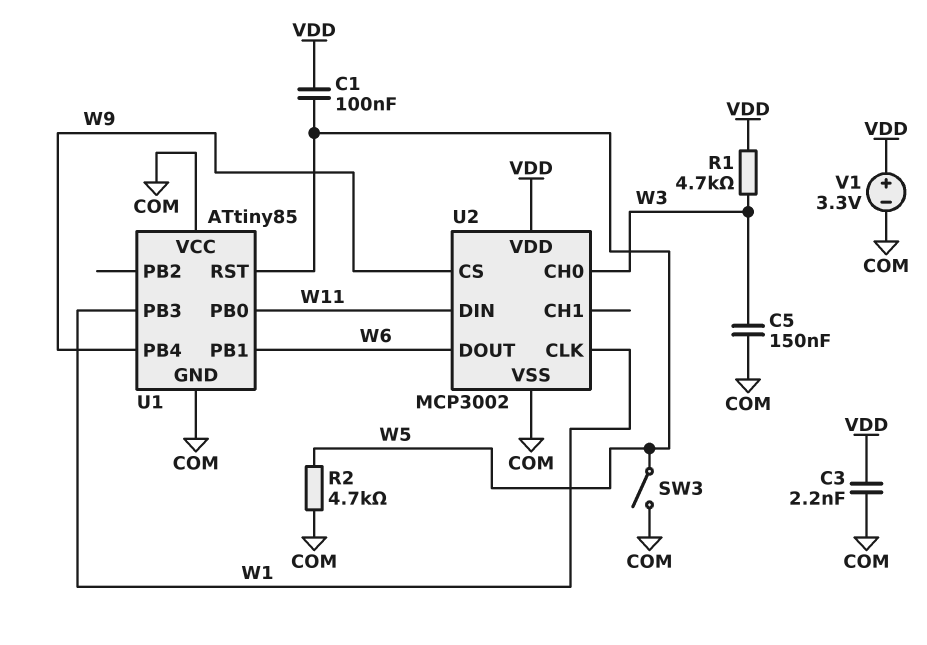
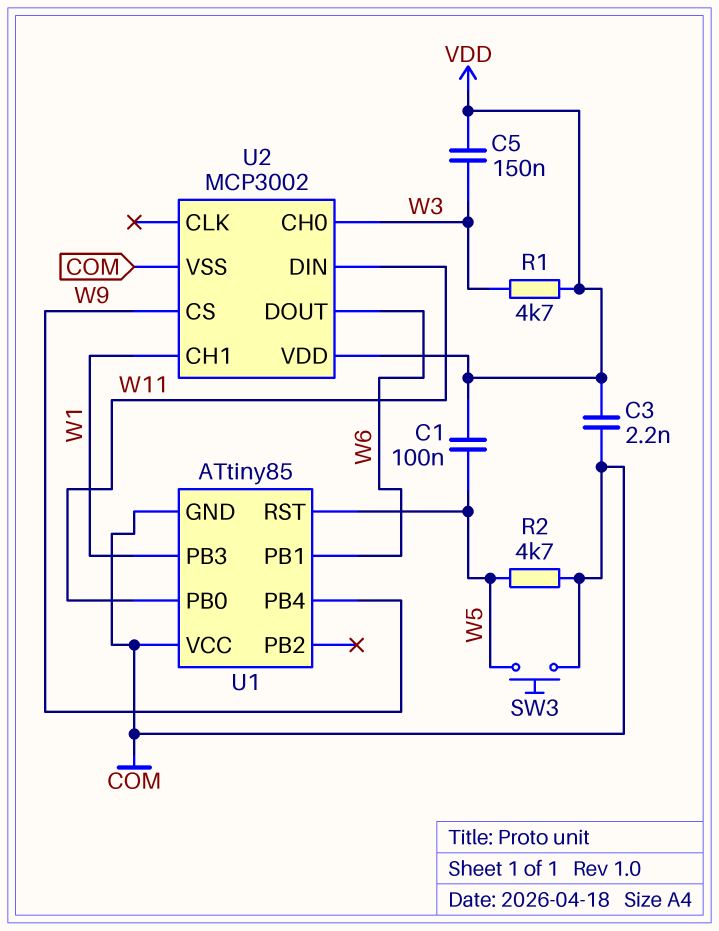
C5: 150nF (COM, W3) -> 150nF (VDD, W3)
SW3: switch (COM, W5) -> button (COM, W5)
U2 pin CH1: none -> W1
U2 pin CLK: W1 -> none
V1: 3.3V (plus VDD, minus COM) -> none

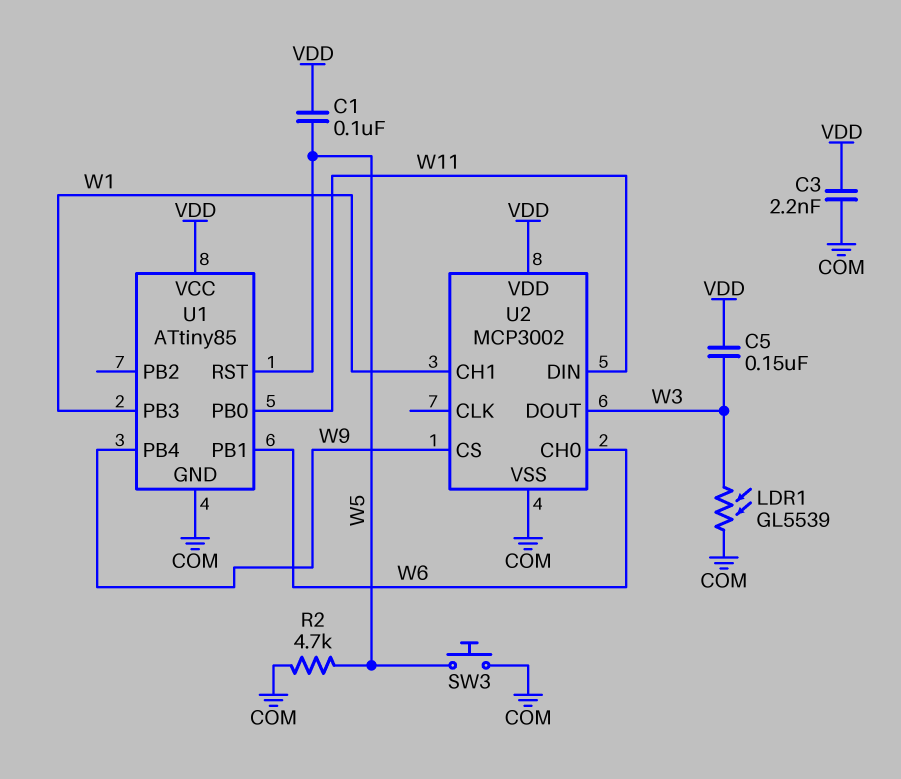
LDR1: none -> GL5539 (COM, W3)
R1: 4.7k (VDD, W3) -> none
U1 pin VCC: COM -> VDD
U2 pin CH0: W3 -> W6
U2 pin DOUT: W6 -> W3

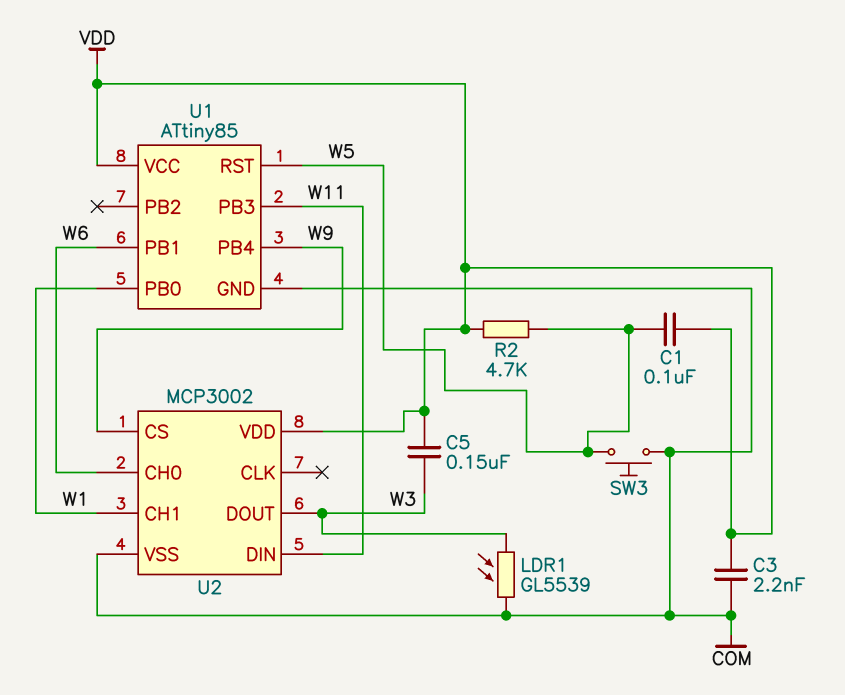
R2: 4.7k (COM, W5) -> 4.7k (VDD, W5)
U1 pin PB0: W11 -> W1
U1 pin PB3: W1 -> W11

